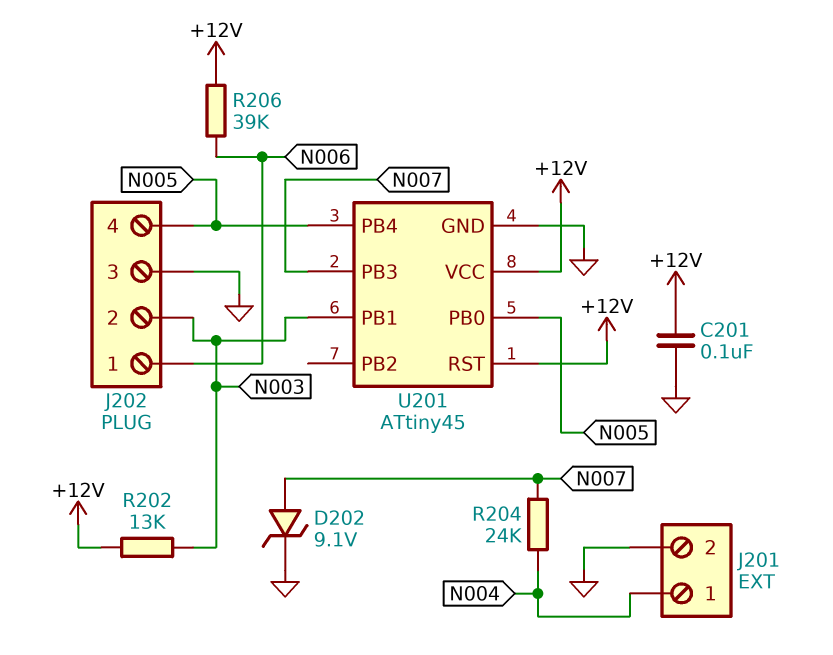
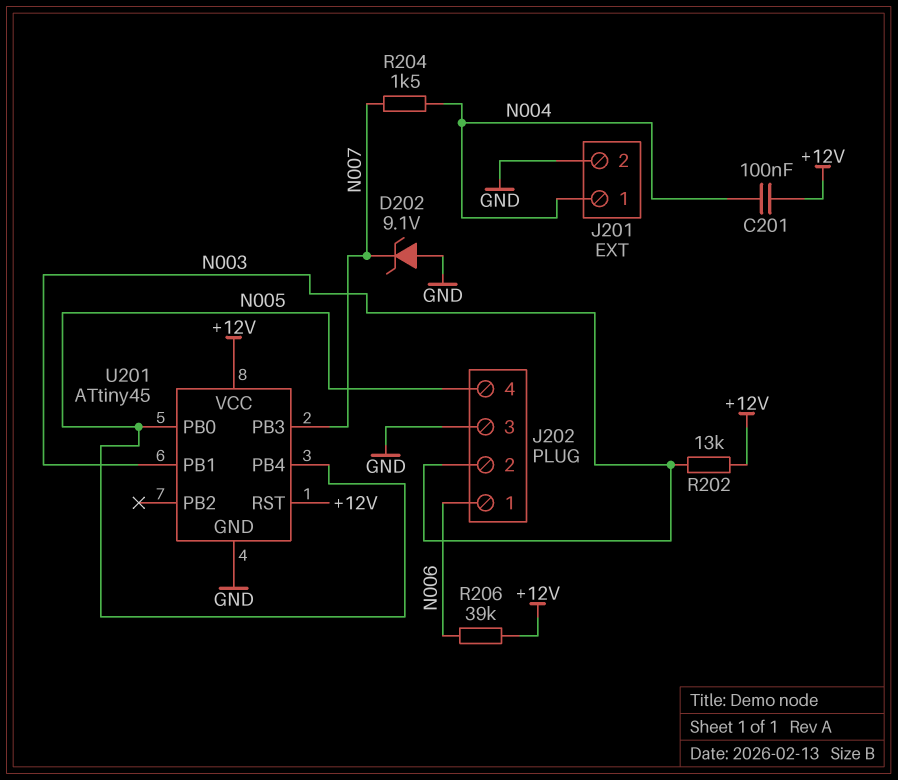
C201: 100nF (+12V, GND) -> 100nF (+12V, N004)
D202: zener 9.1V (A N007, K GND) -> zener 9.1V (A GND, K N007)
R204: 24k (N004, N007) -> 1.5k (N004, N007)

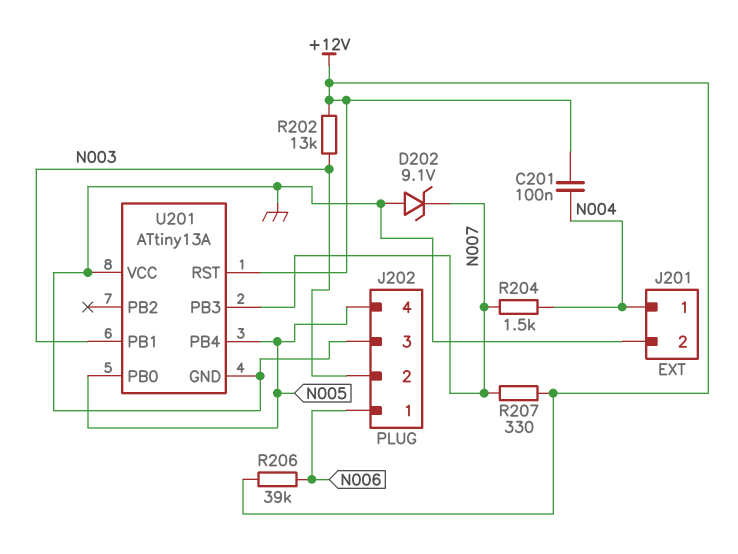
R207: none -> 330 (+12V, N007)
U201: ATtiny45 -> ATtiny13A
U201 pin VCC: +12V -> GND

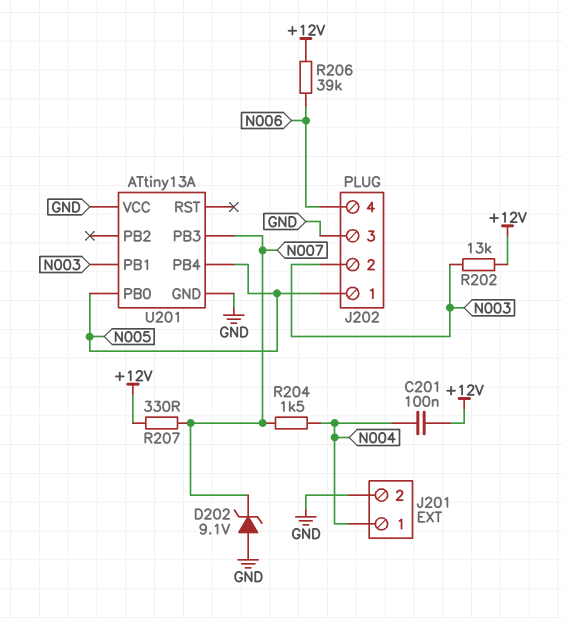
J202 pin 1: N006 -> N005
J202 pin 4: N005 -> N006
U201 pin RST: +12V -> none

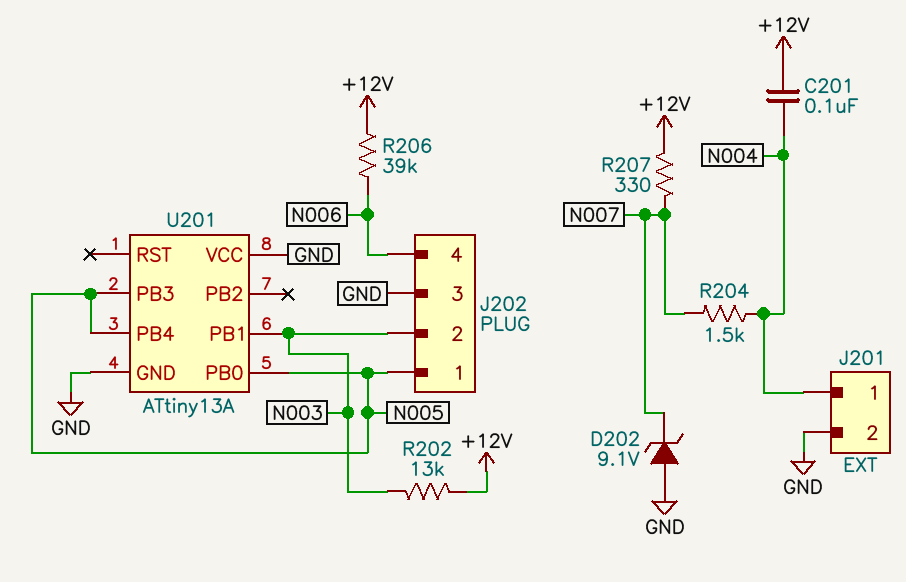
U201 pin PB3: N007 -> N005

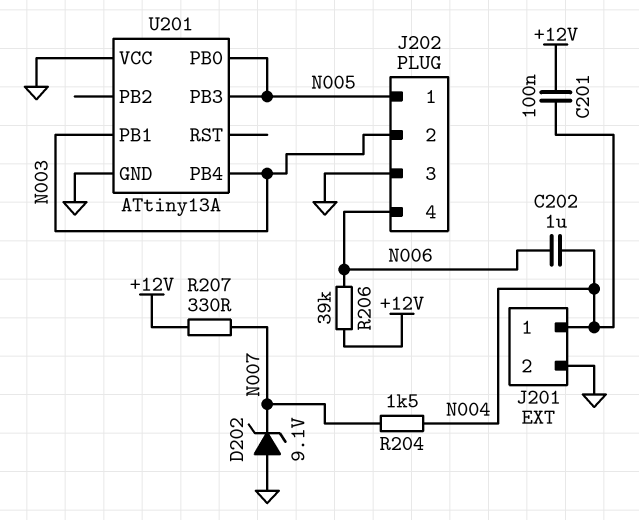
C202: none -> 1uF (N004, N006)
R202: 13k (+12V, N003) -> none
U201 pin PB4: N005 -> N003

